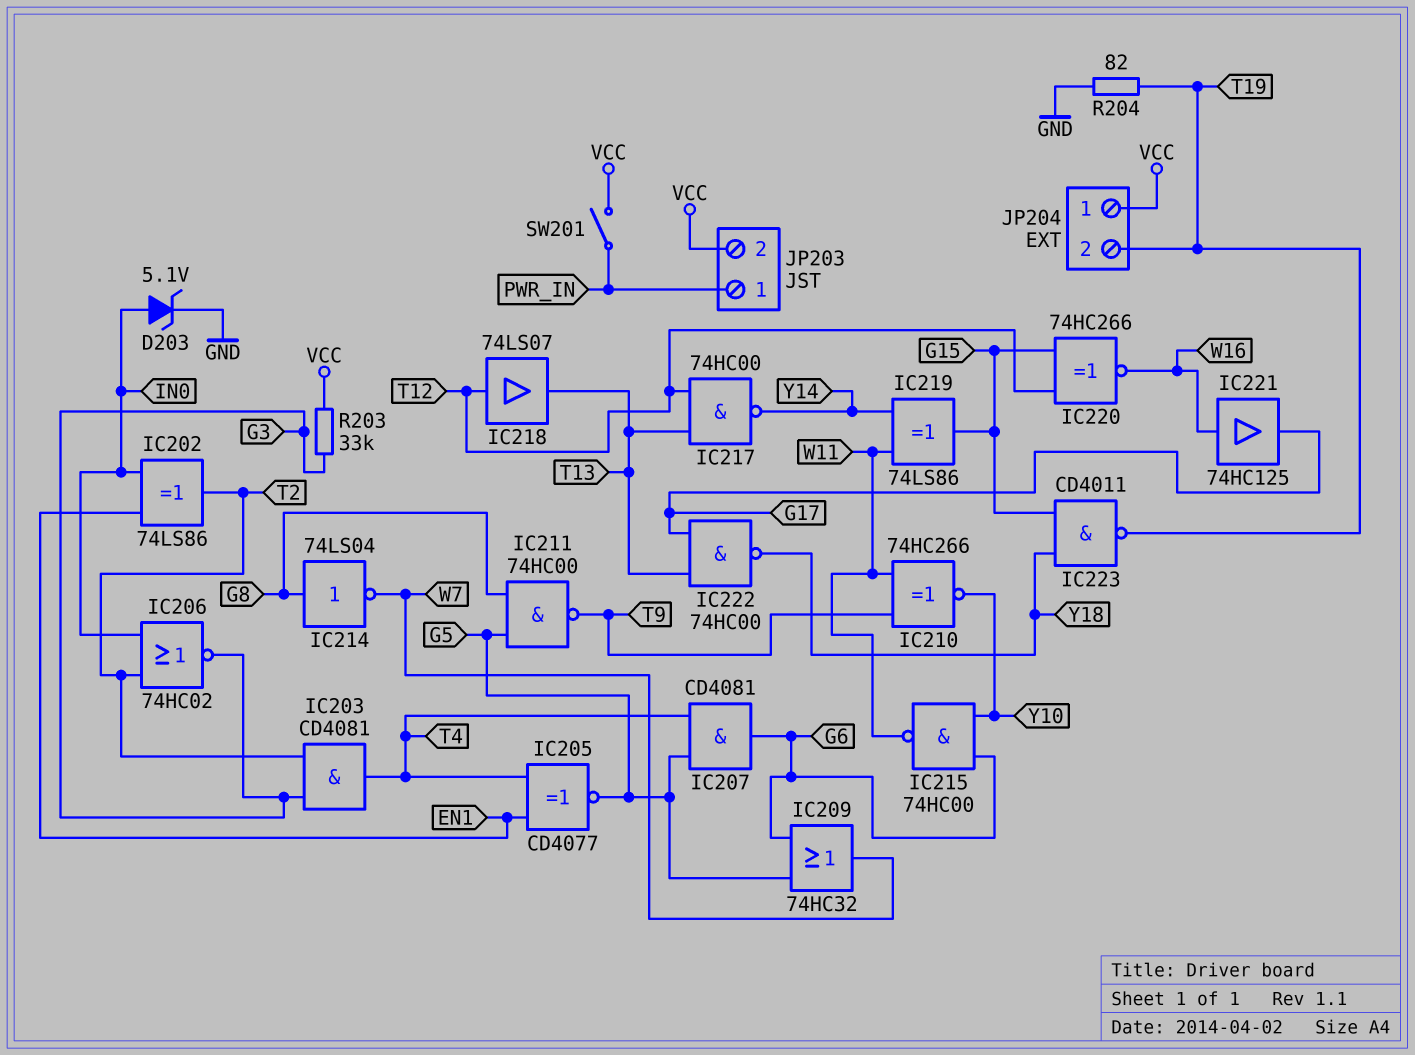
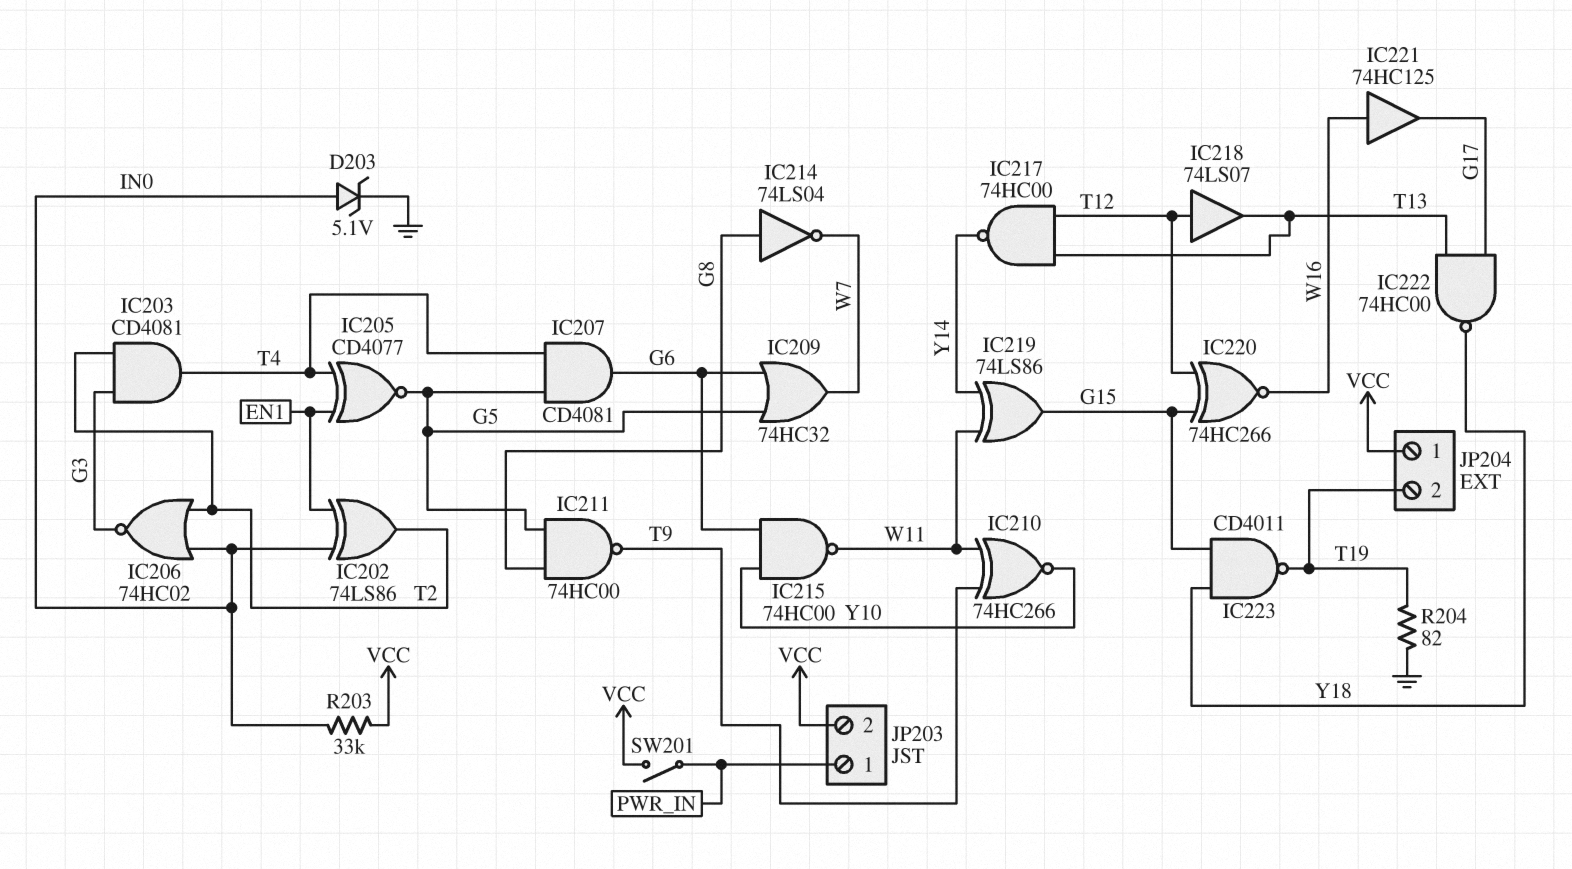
R203: 33k (G3, VCC) -> 33k (IN0, VCC)

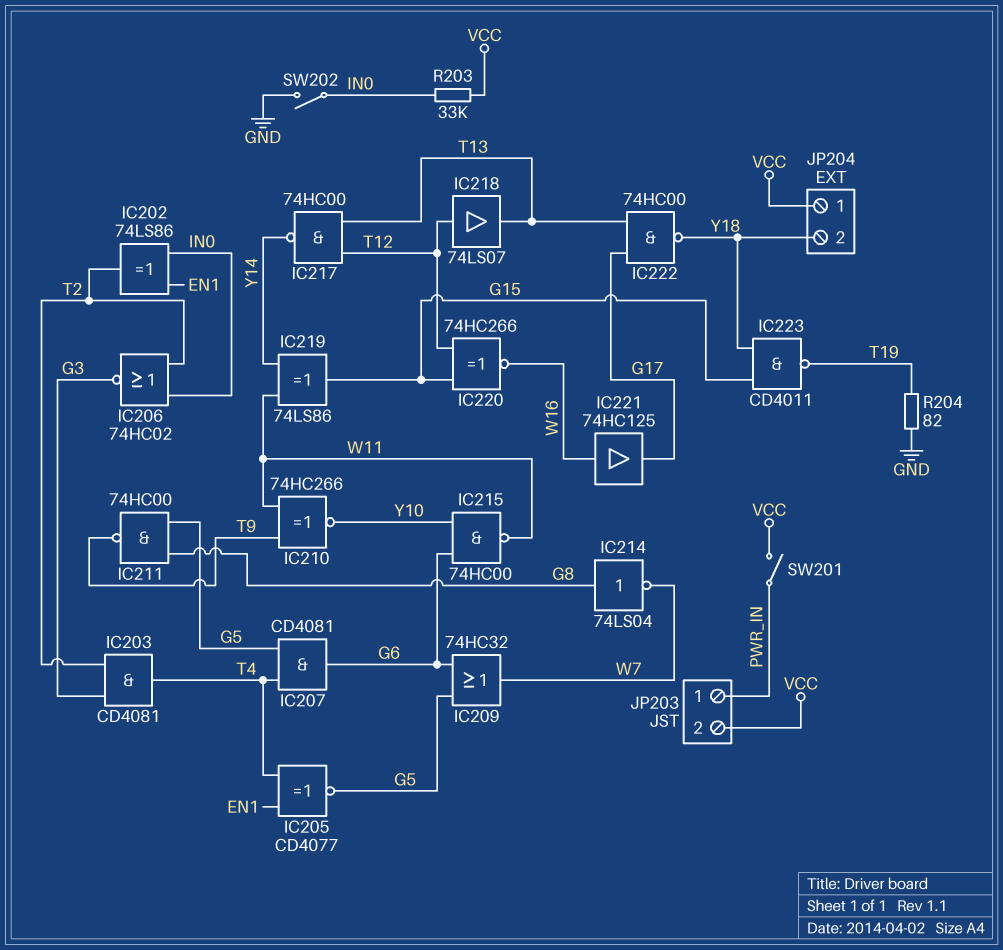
D203: zener 5.1V (A IN0, K GND) -> none
JP204 pin 2: T19 -> Y18
SW202: none -> switch (GND, IN0)

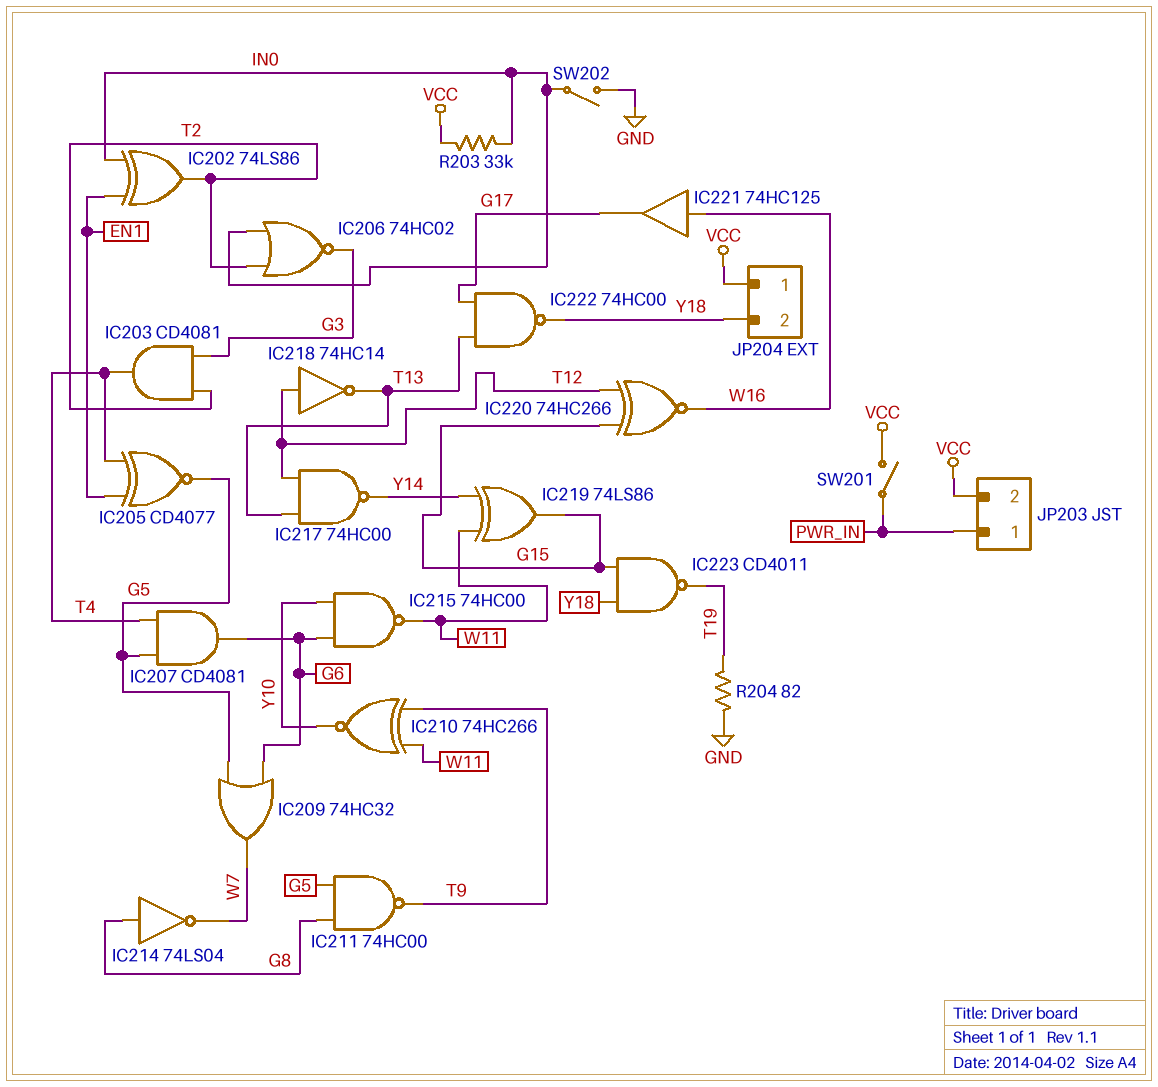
IC218: buffer 74LS07 (in T12, out T13) -> NOT 74HC14 (in T12, out T13)

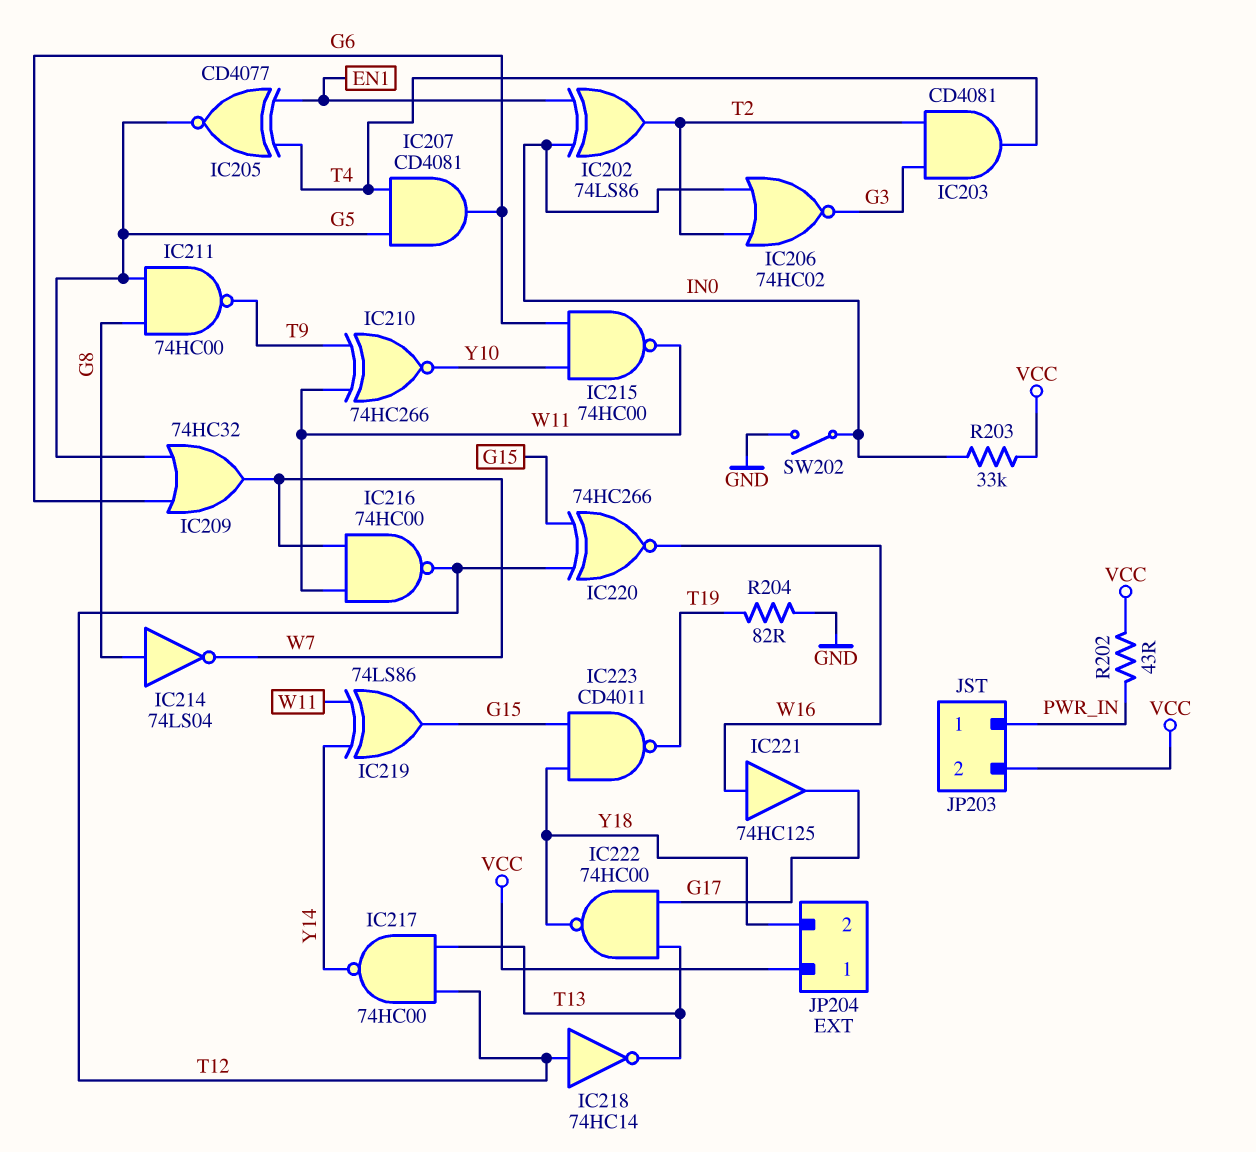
IC216: none -> NAND 74HC00 (in W7, in W11, out T12)
R202: none -> 43 (PWR_IN, VCC)
SW201: switch (PWR_IN, VCC) -> none

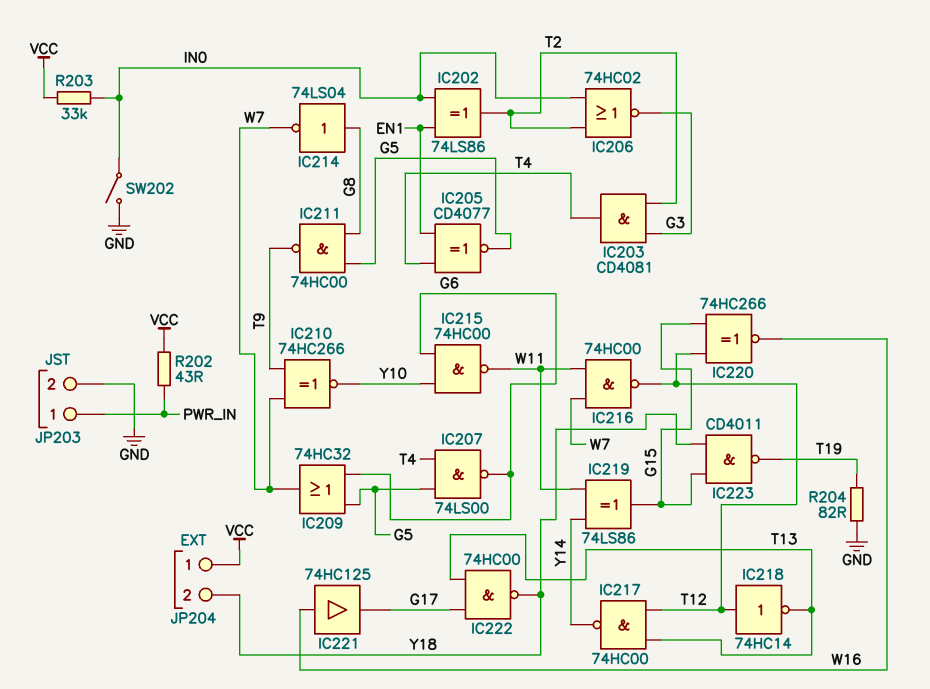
IC207: AND CD4081 (in G5, in T4, out G6) -> NAND 74LS00 (in G5, in T4, out G6)
IC210: XNOR 74HC266 (in T9, in W11, out Y10) -> XNOR 74HC266 (in T9, in W7, out Y10)
JP203 pin 2: VCC -> GND

